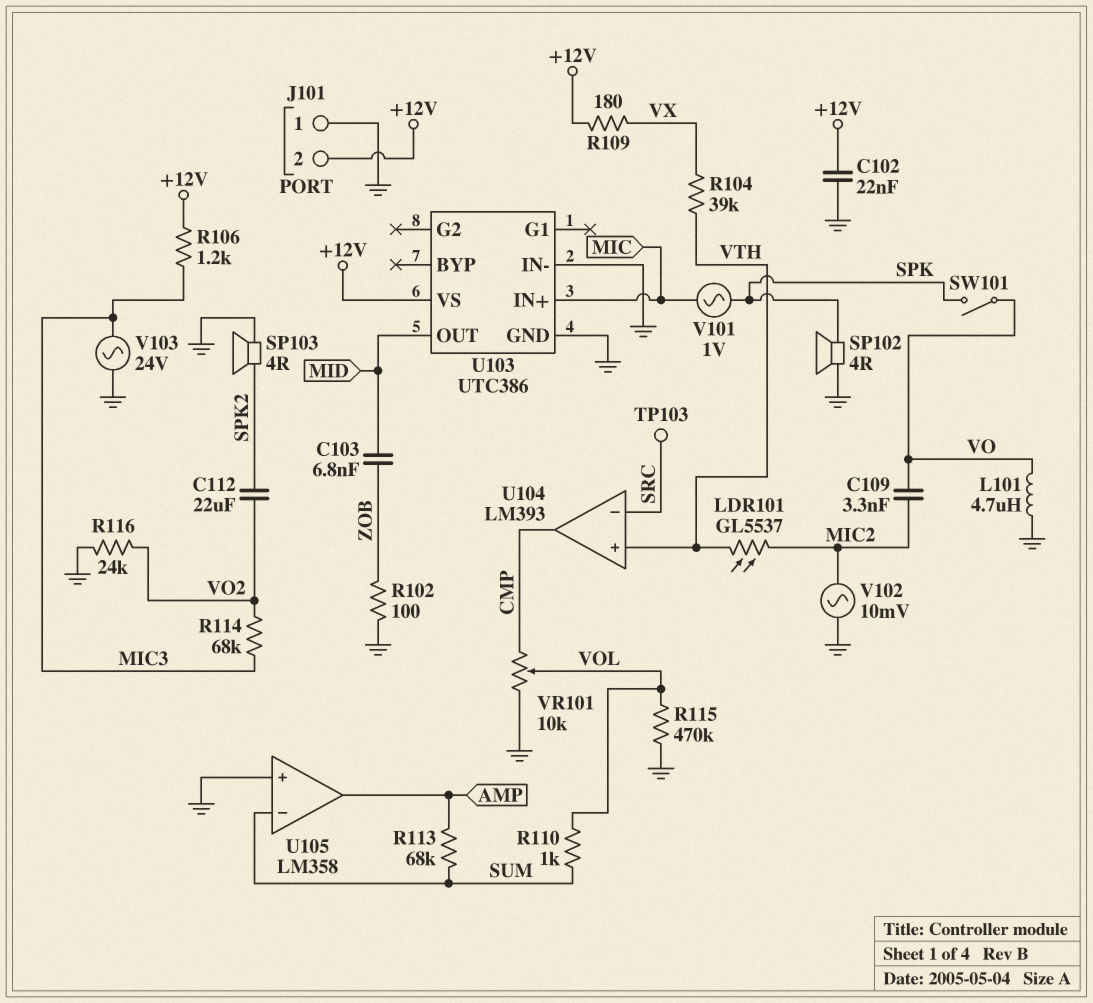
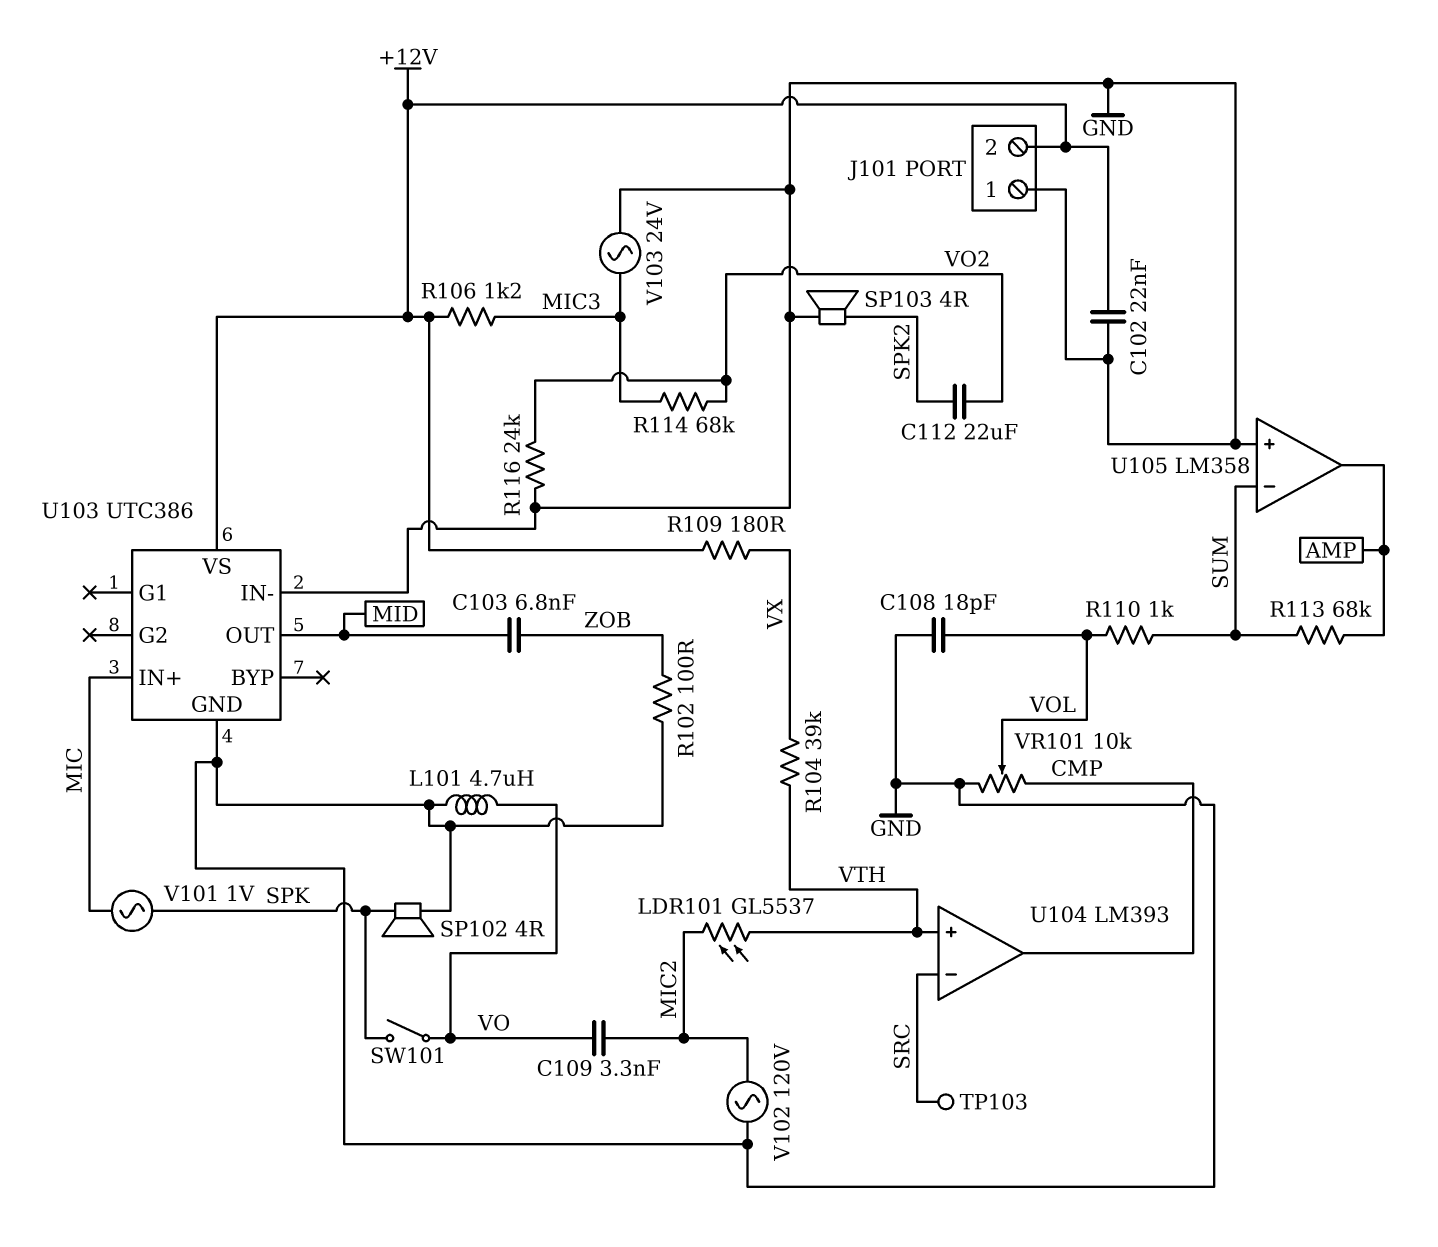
C108: none -> 18pF (GND, VOL)
R115: 470k (GND, VOL) -> none
V102: AC 10mV (GND, MIC2) -> AC 120V (GND, MIC2)

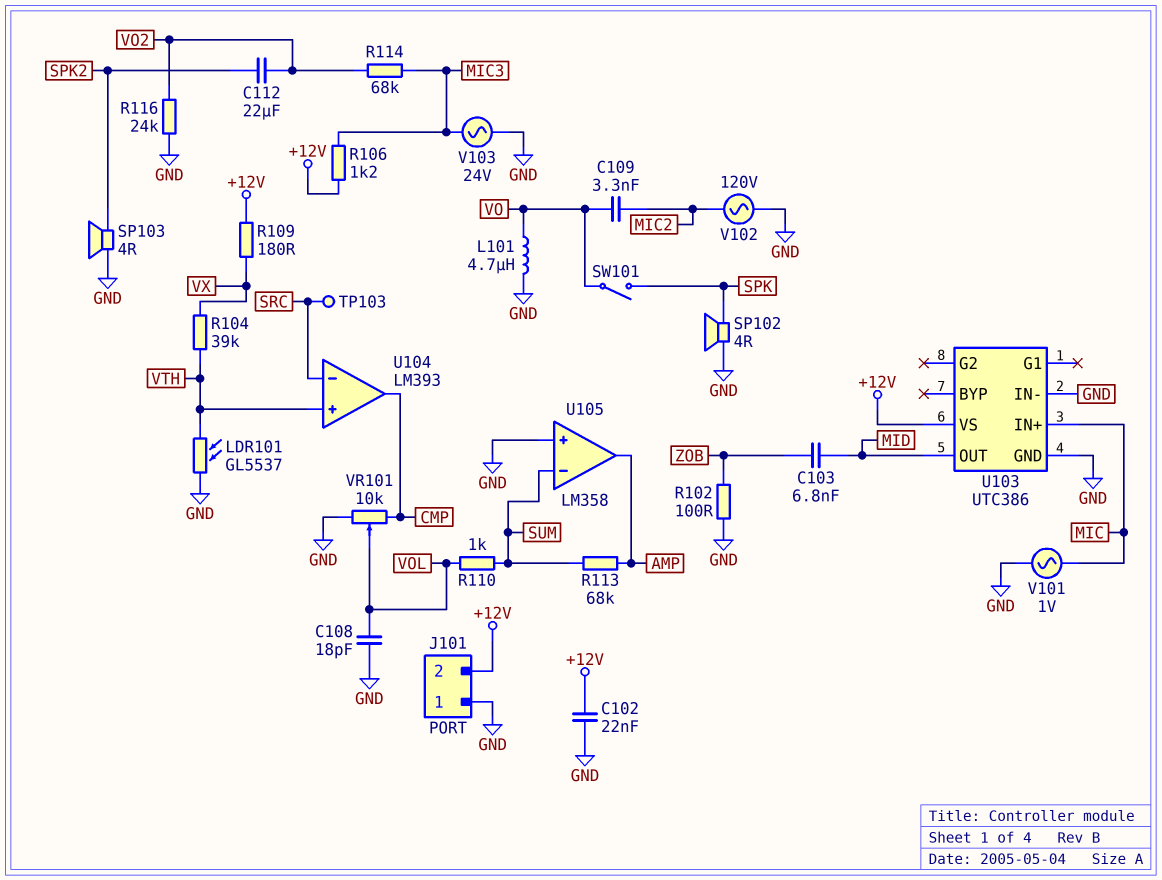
LDR101: GL5537 (MIC2, VTH) -> GL5537 (GND, VTH)
V101: AC 1V (MIC, SPK) -> AC 1V (GND, MIC)

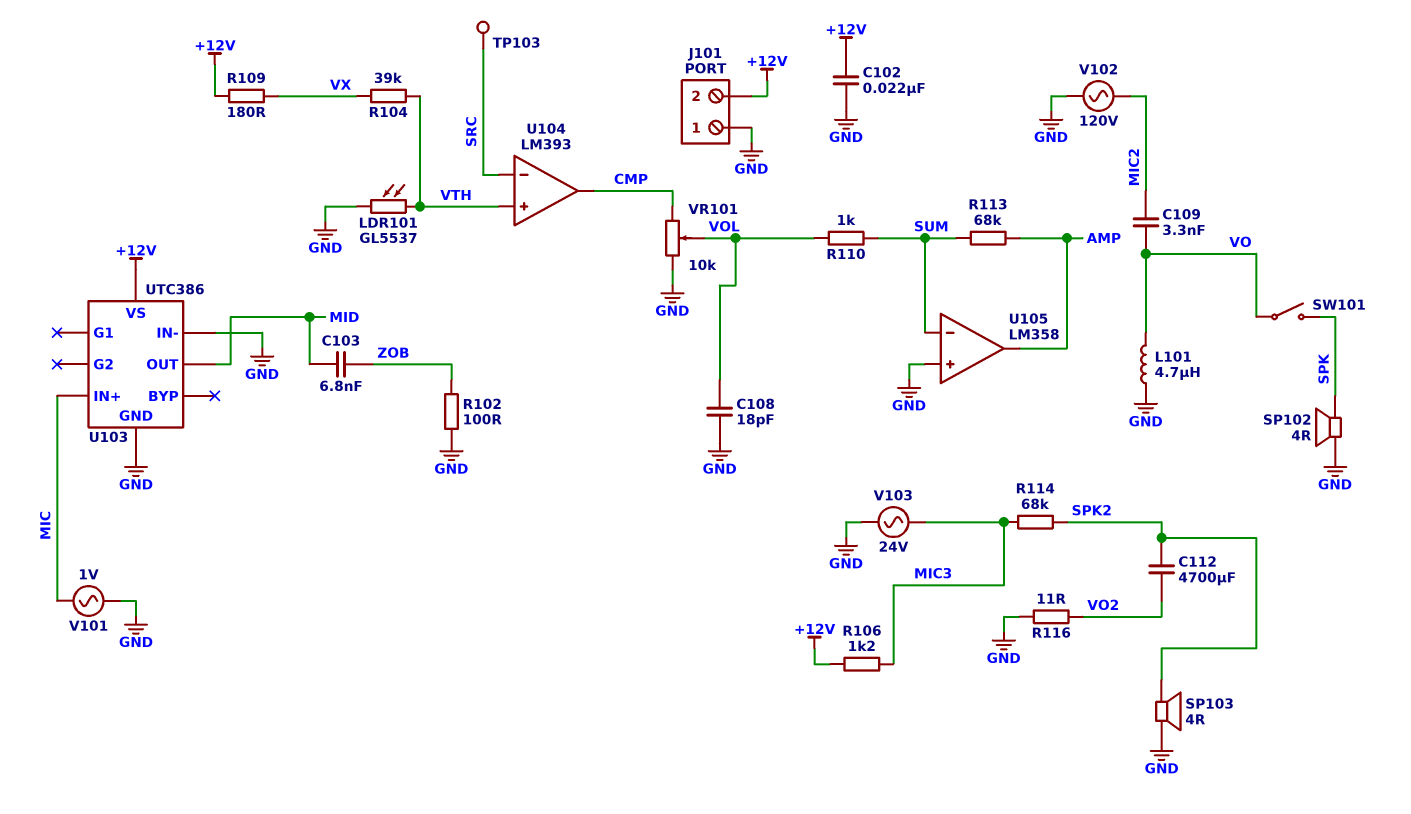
C112: 22uF (SPK2, VO2) -> 4700uF (SPK2, VO2)
R114: 68k (MIC3, VO2) -> 68k (MIC3, SPK2)
R116: 24k (GND, VO2) -> 11 (GND, VO2)

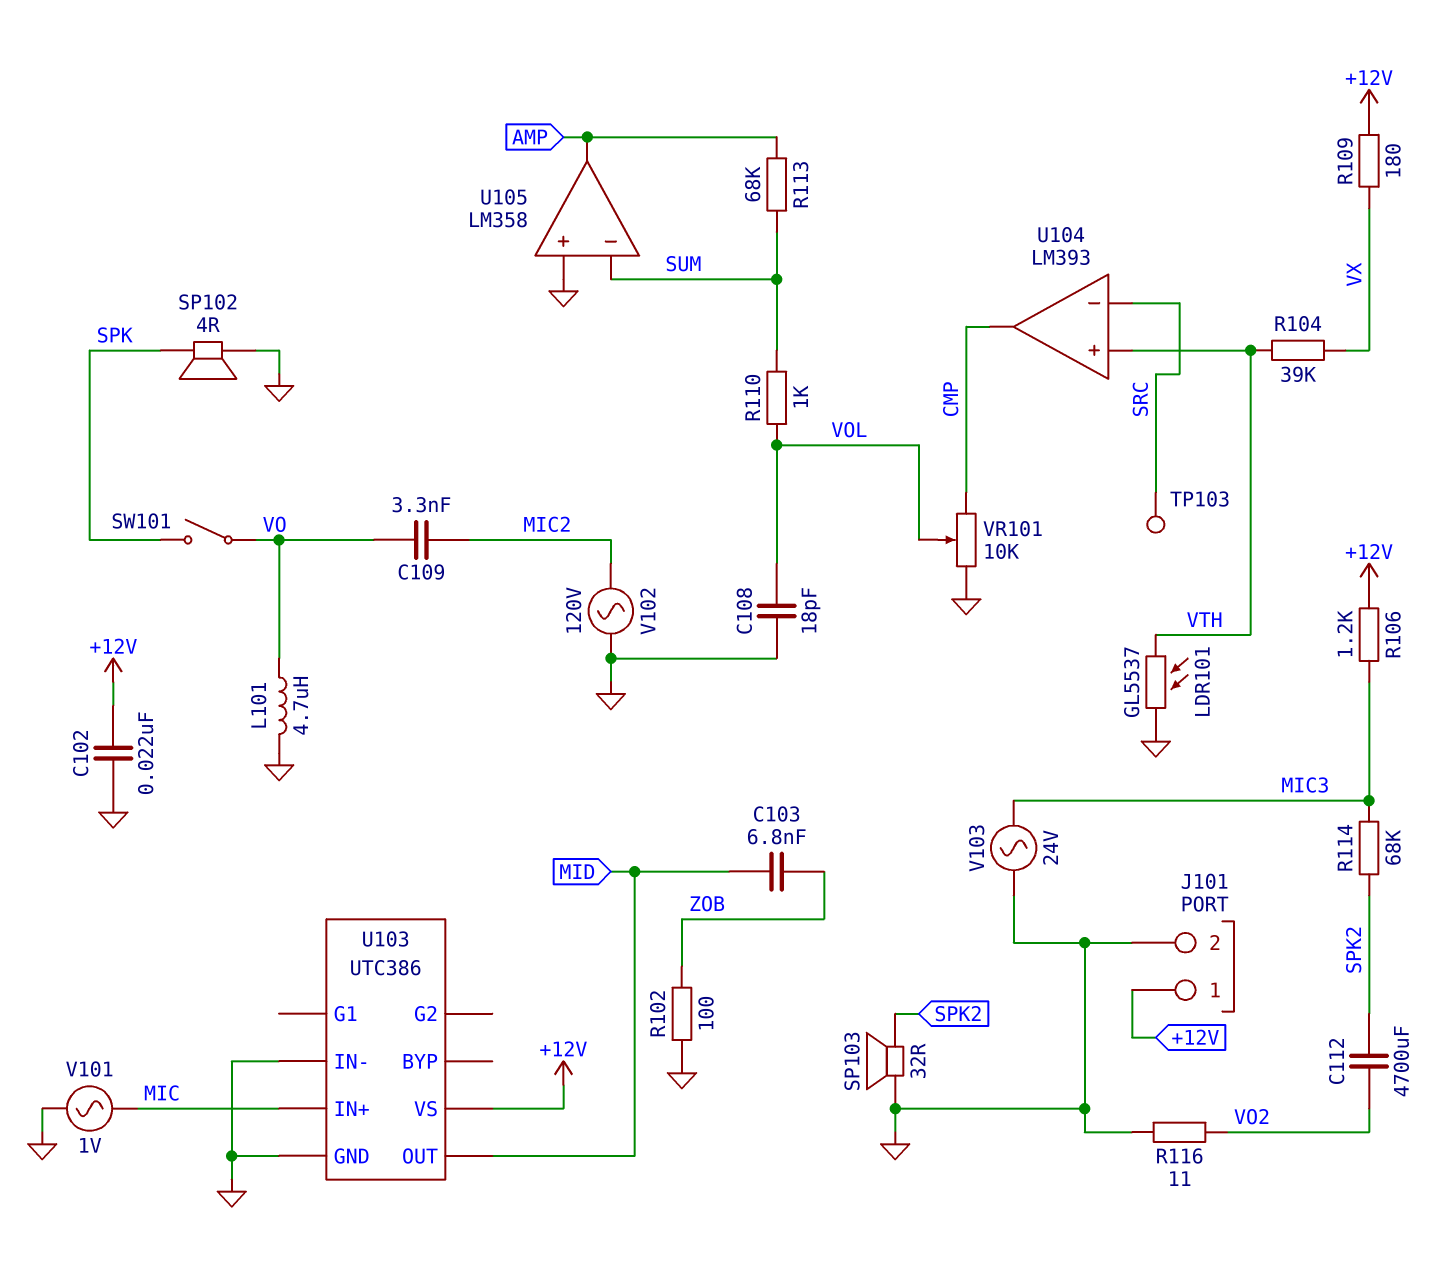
J101 pin 1: GND -> +12V
J101 pin 2: +12V -> GND
SP103: speaker 4R (GND, SPK2) -> speaker 32R (GND, SPK2)

